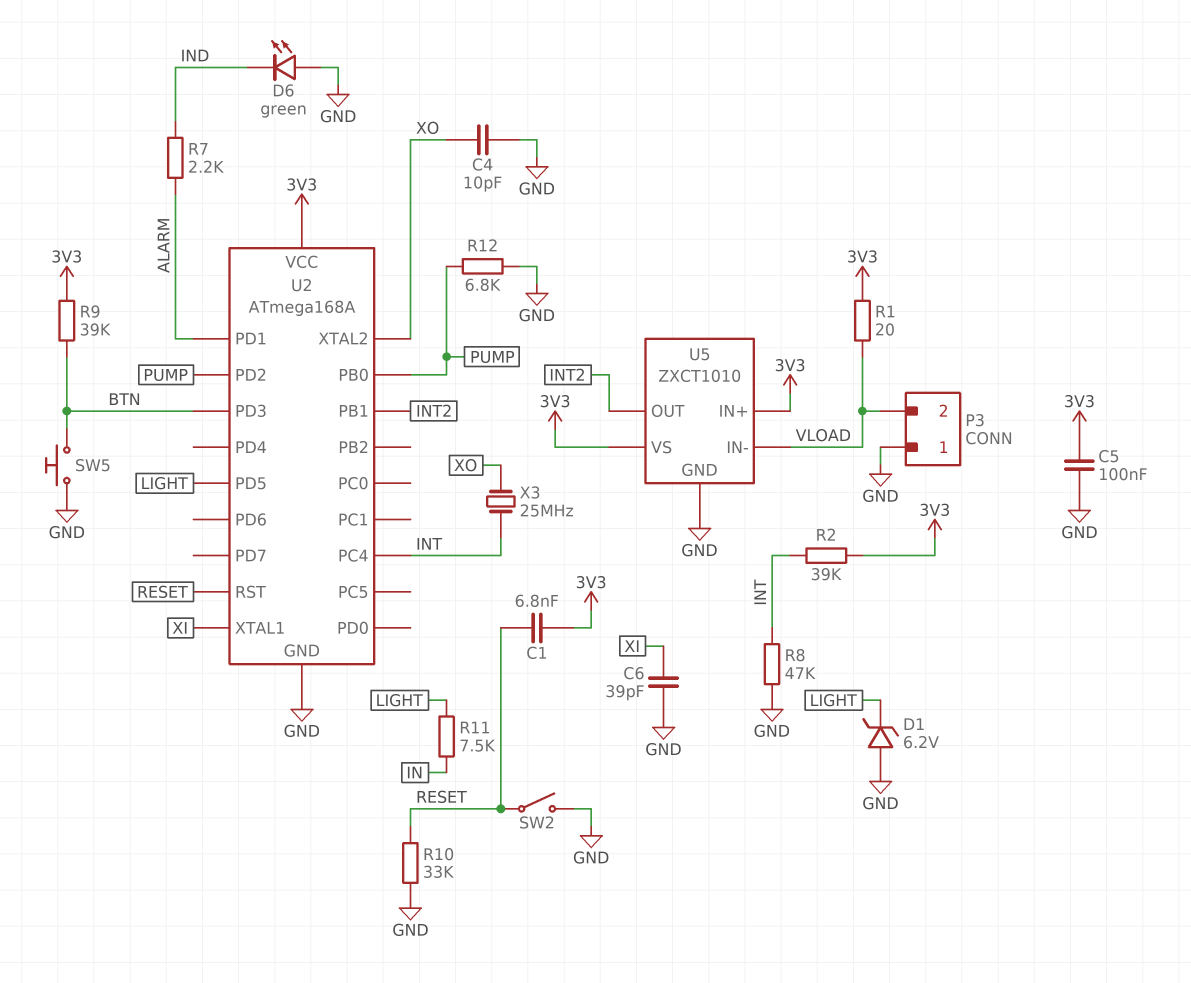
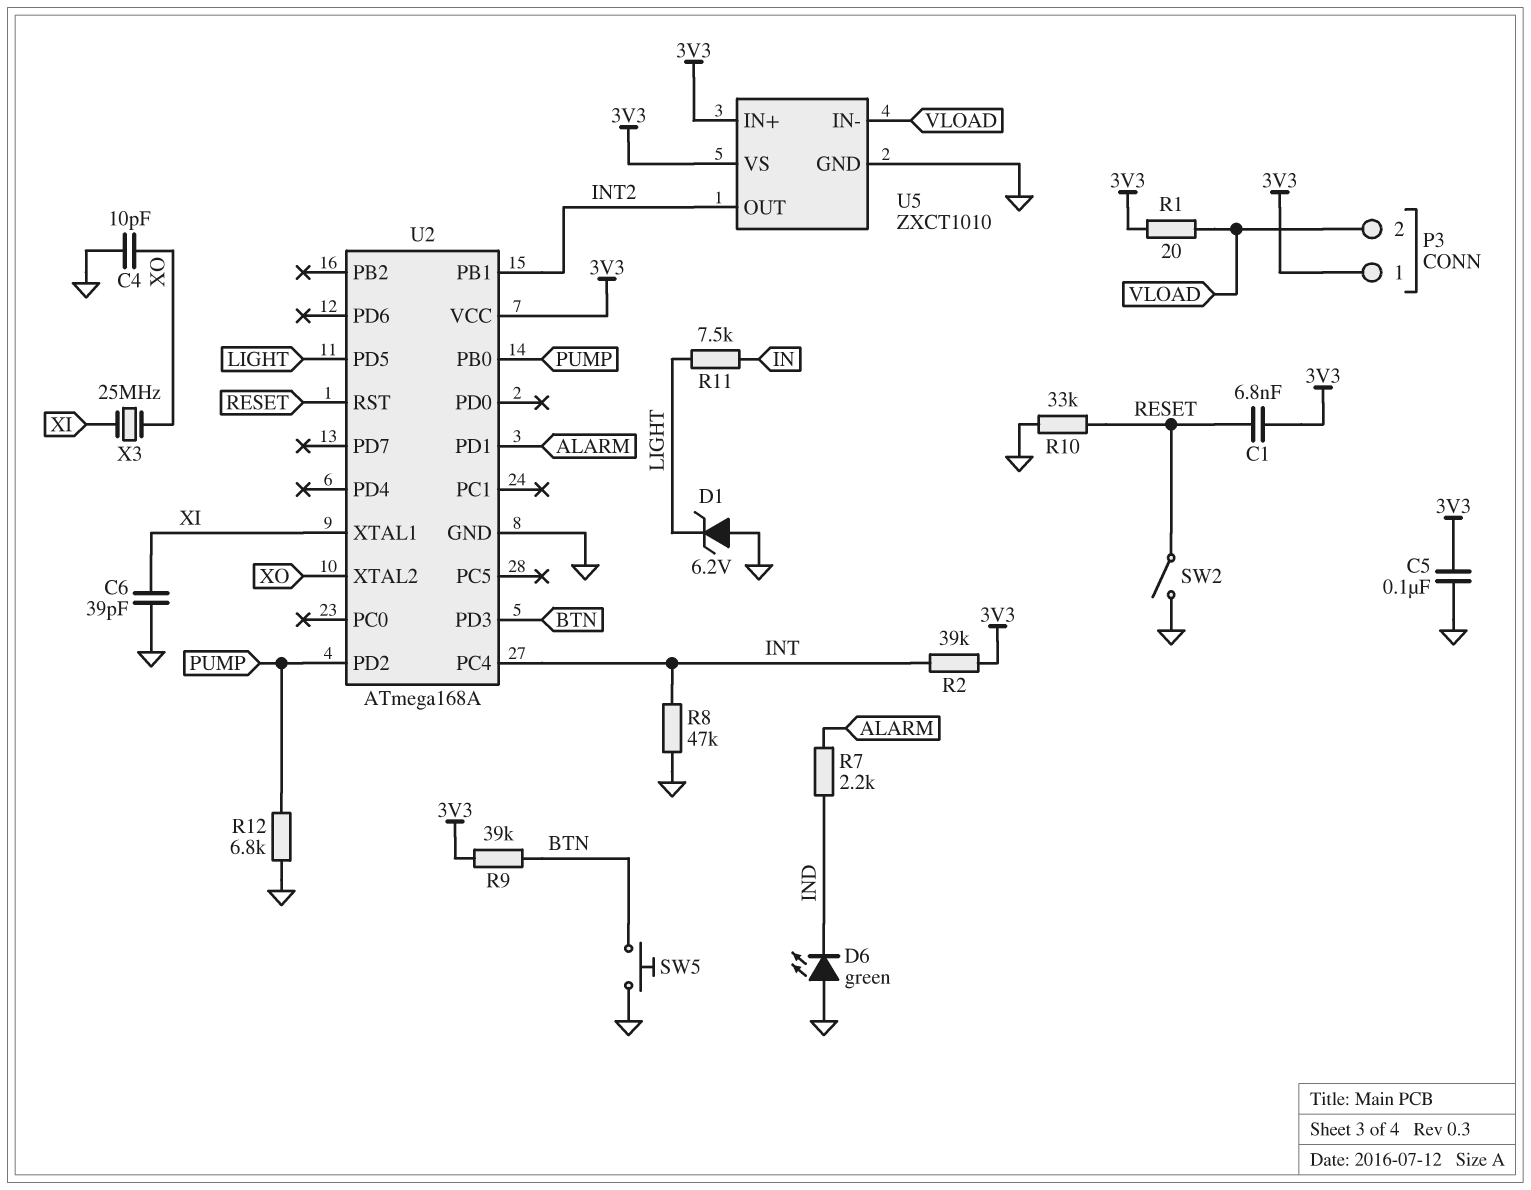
P3 pin 1: GND -> 3V3
X3: 25MHz (INT, XO) -> 25MHz (XI, XO)

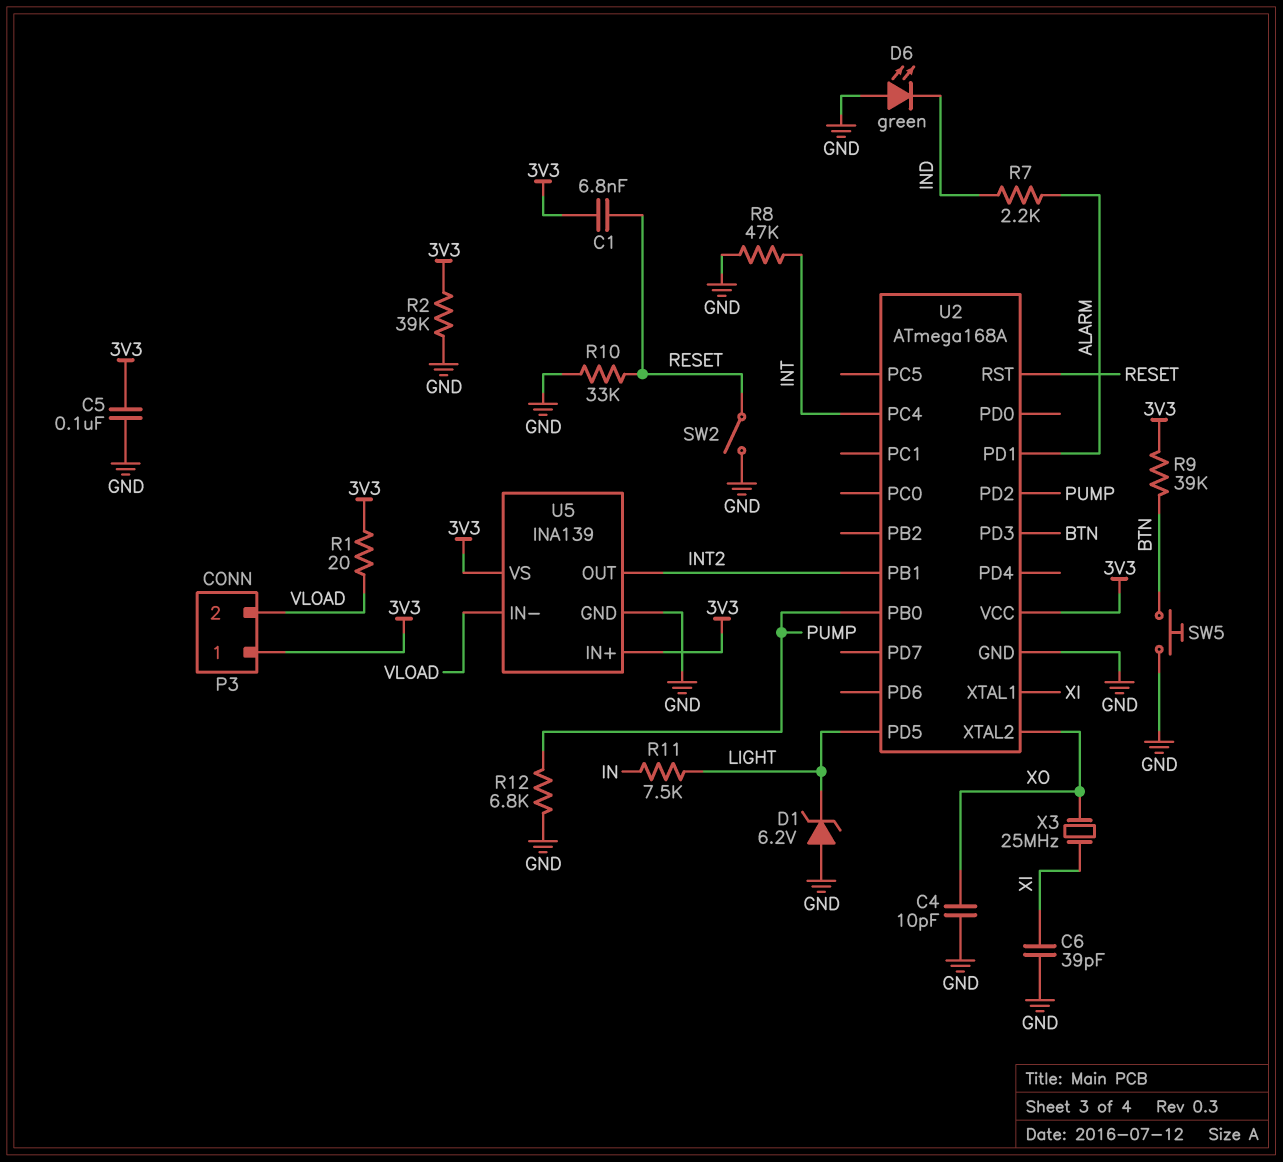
R2: 39k (3V3, INT) -> 39k (3V3, GND)
U5: ZXCT1010 -> INA139

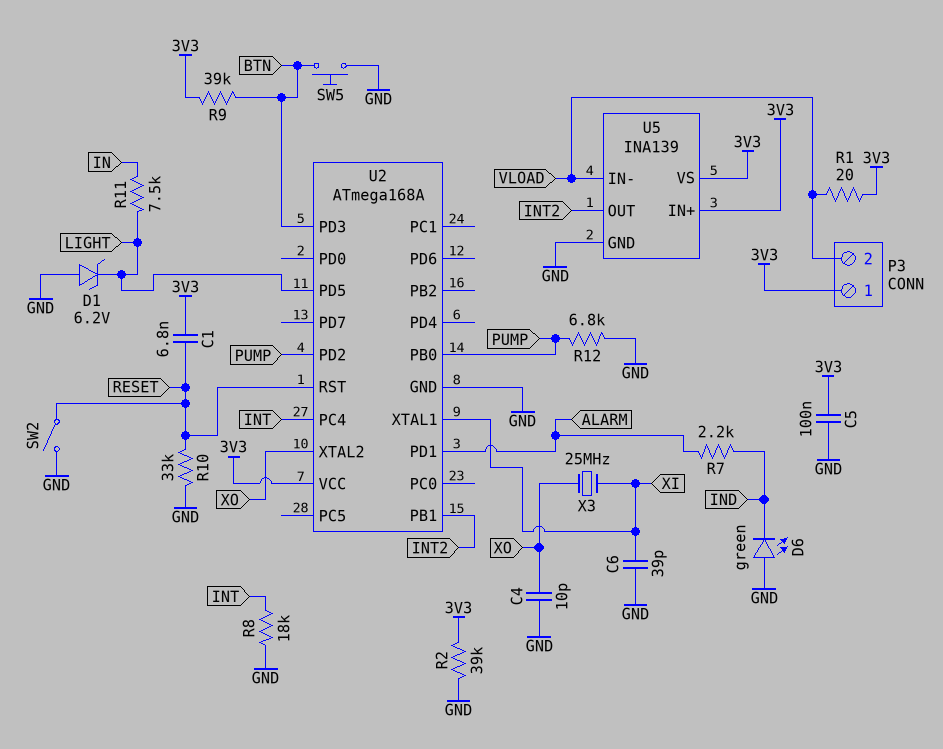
R8: 47k (GND, INT) -> 18k (GND, INT)

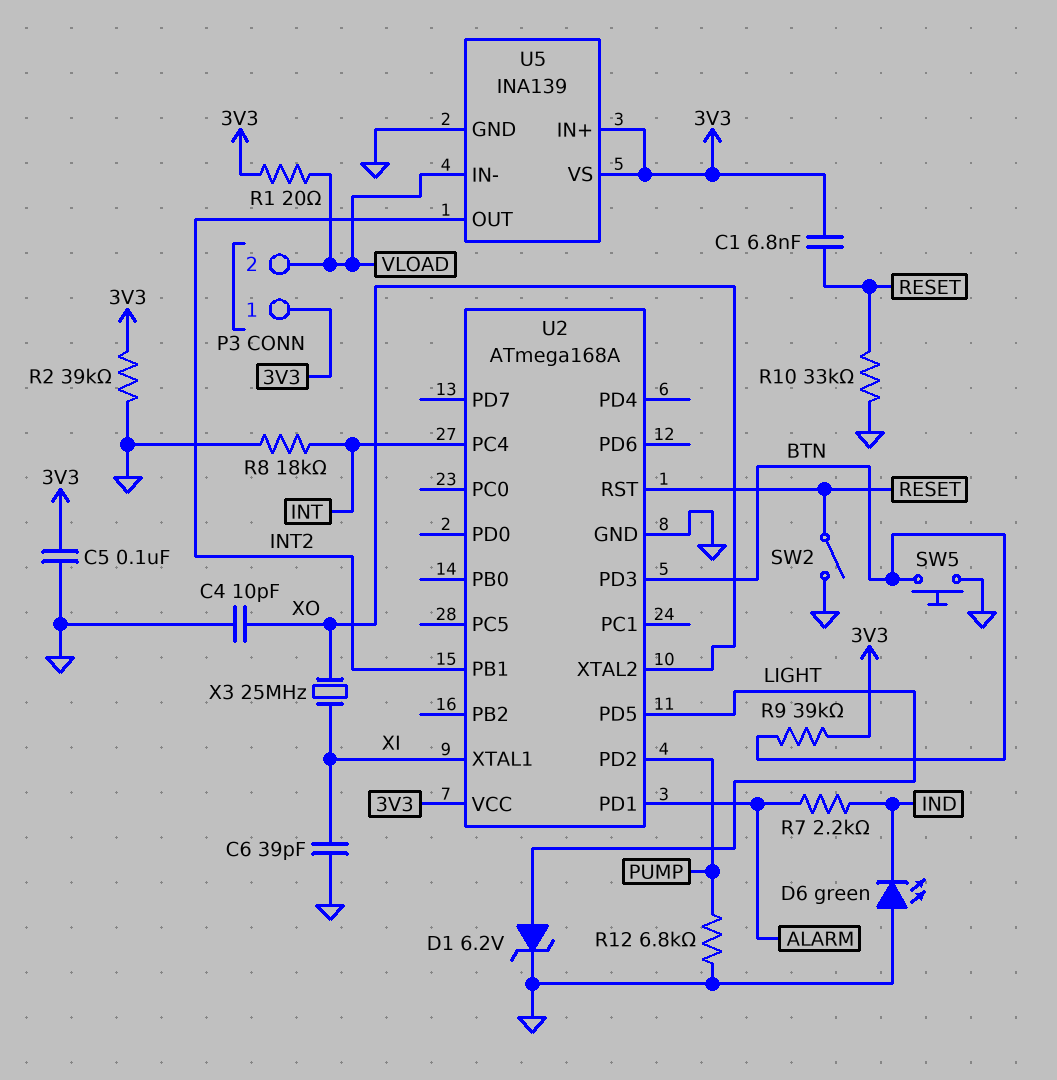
D1: zener 6.2V (A GND, K LIGHT) -> zener 6.2V (A LIGHT, K GND)
R11: 7.5k (IN, LIGHT) -> none
U2 pin PB0: PUMP -> none

